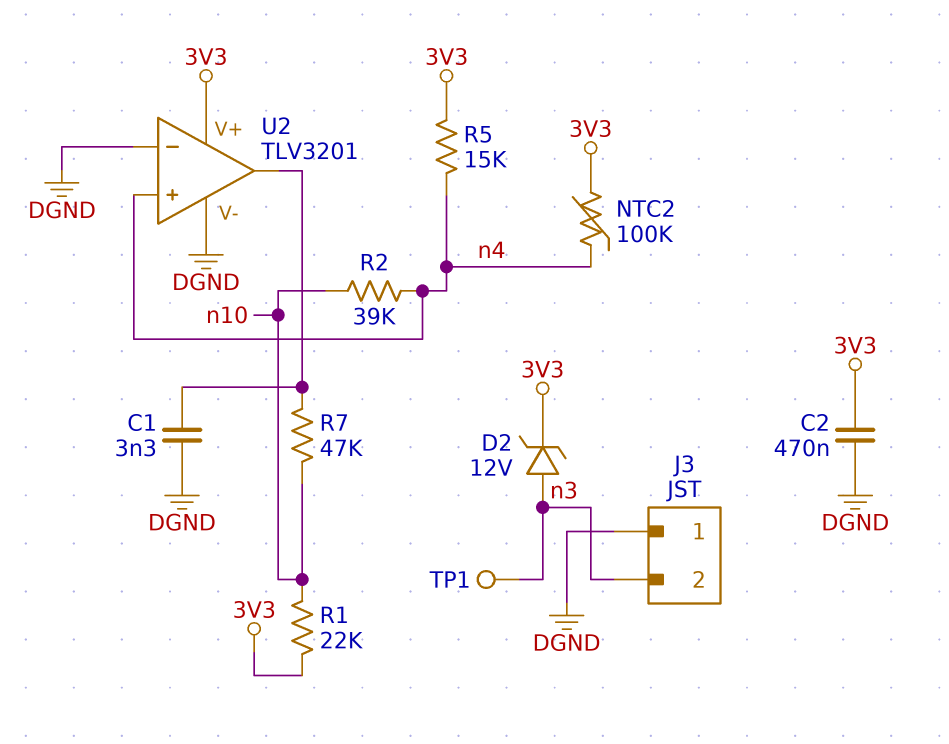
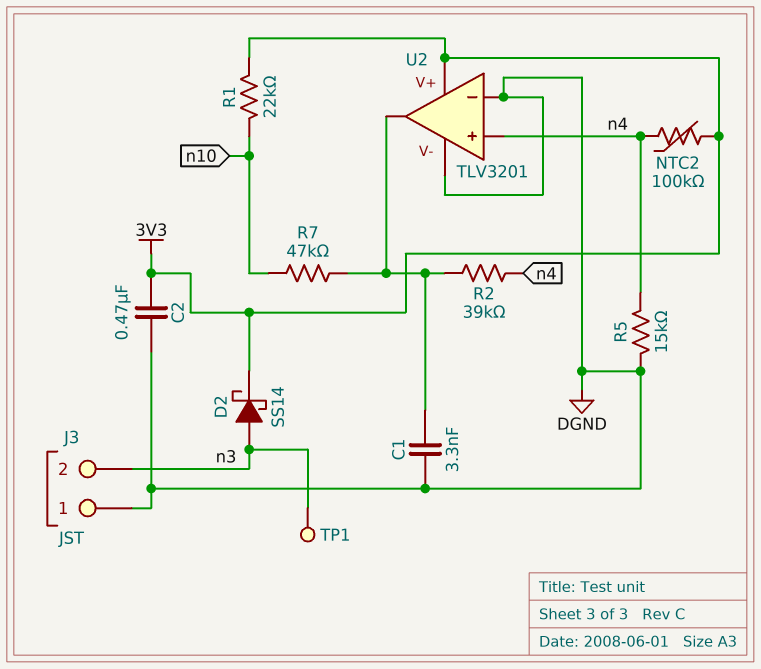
D2: zener 12V (A n3, K 3V3) -> schottky SS14 (A n3, K 3V3)
R2: 39k (n4, n10) -> 39k (U2/out, n4)
R5: 15k (3V3, n4) -> 15k (DGND, n4)

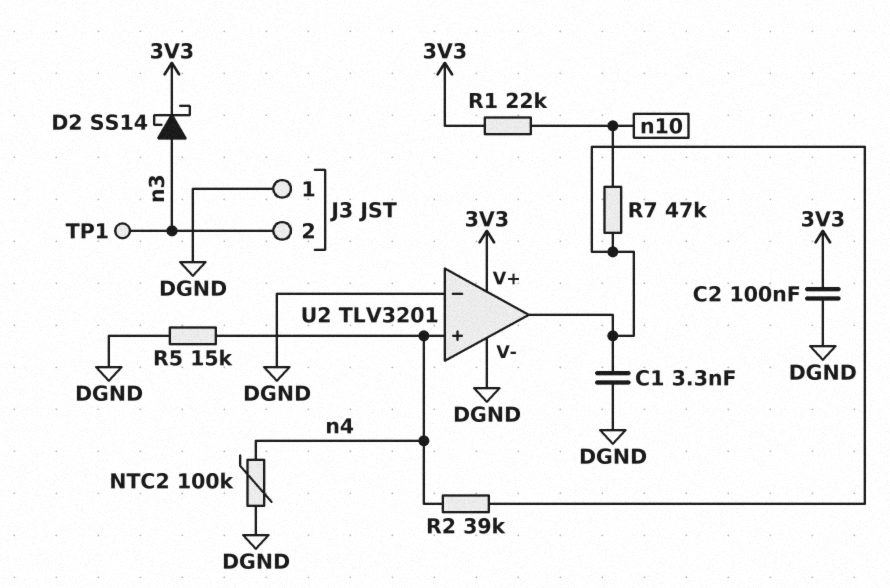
C2: 470nF (3V3, DGND) -> 100nF (3V3, DGND)
NTC2: 100k (3V3, n4) -> 100k (DGND, n4)

